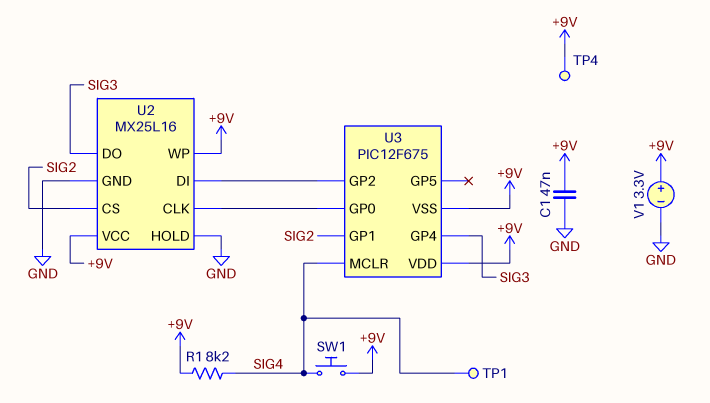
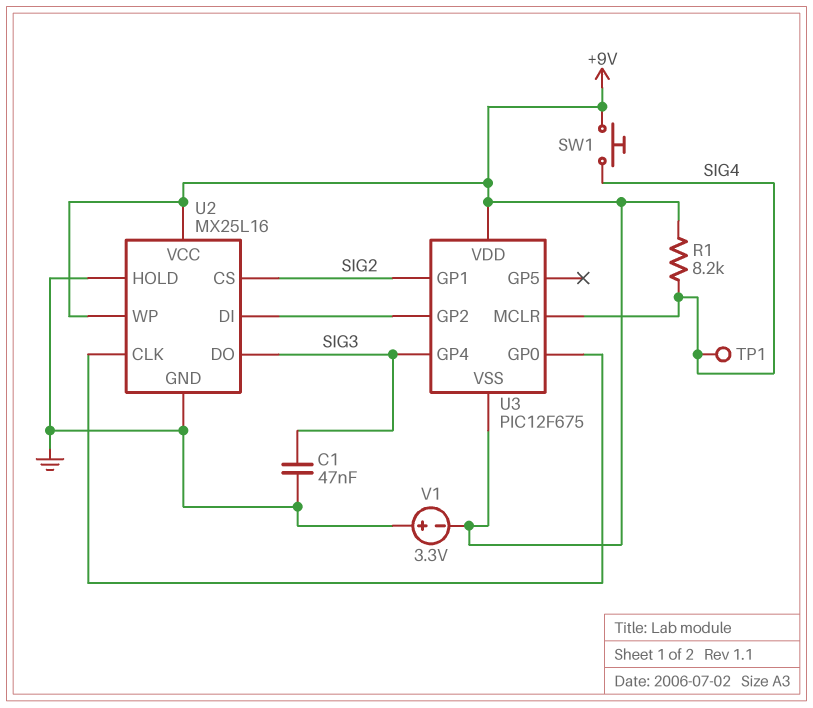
C1: 47nF (+9V, GND) -> 47nF (GND, SIG3)
TP4: test point (+9V) -> none
V1: 3.3V (plus +9V, minus GND) -> 3.3V (plus GND, minus +9V)

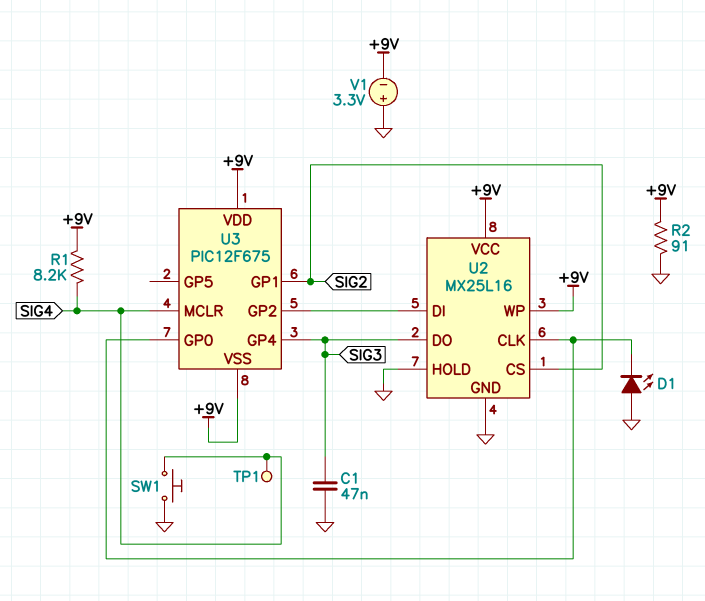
D1: none -> LED (A GND, K U2/CLK)
R2: none -> 91 (+9V, GND)
SW1: button (+9V, SIG4) -> button (GND, SIG4)

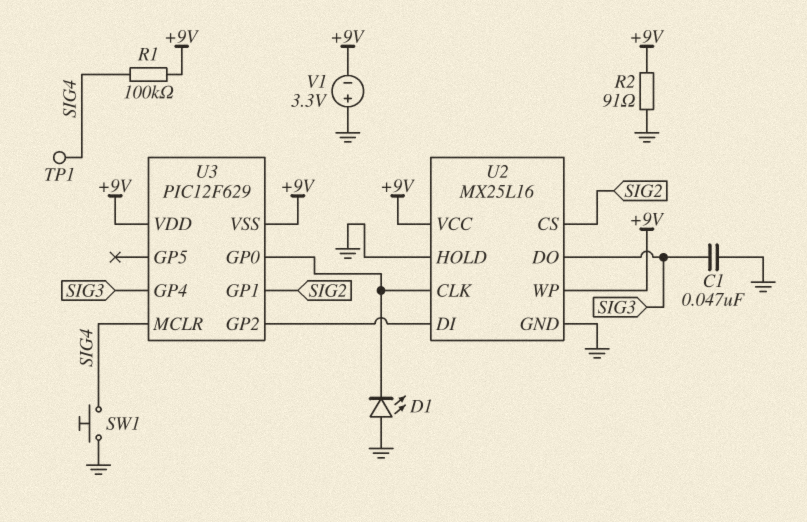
R1: 8.2k (+9V, SIG4) -> 100k (+9V, SIG4)
U3: PIC12F675 -> PIC12F629

